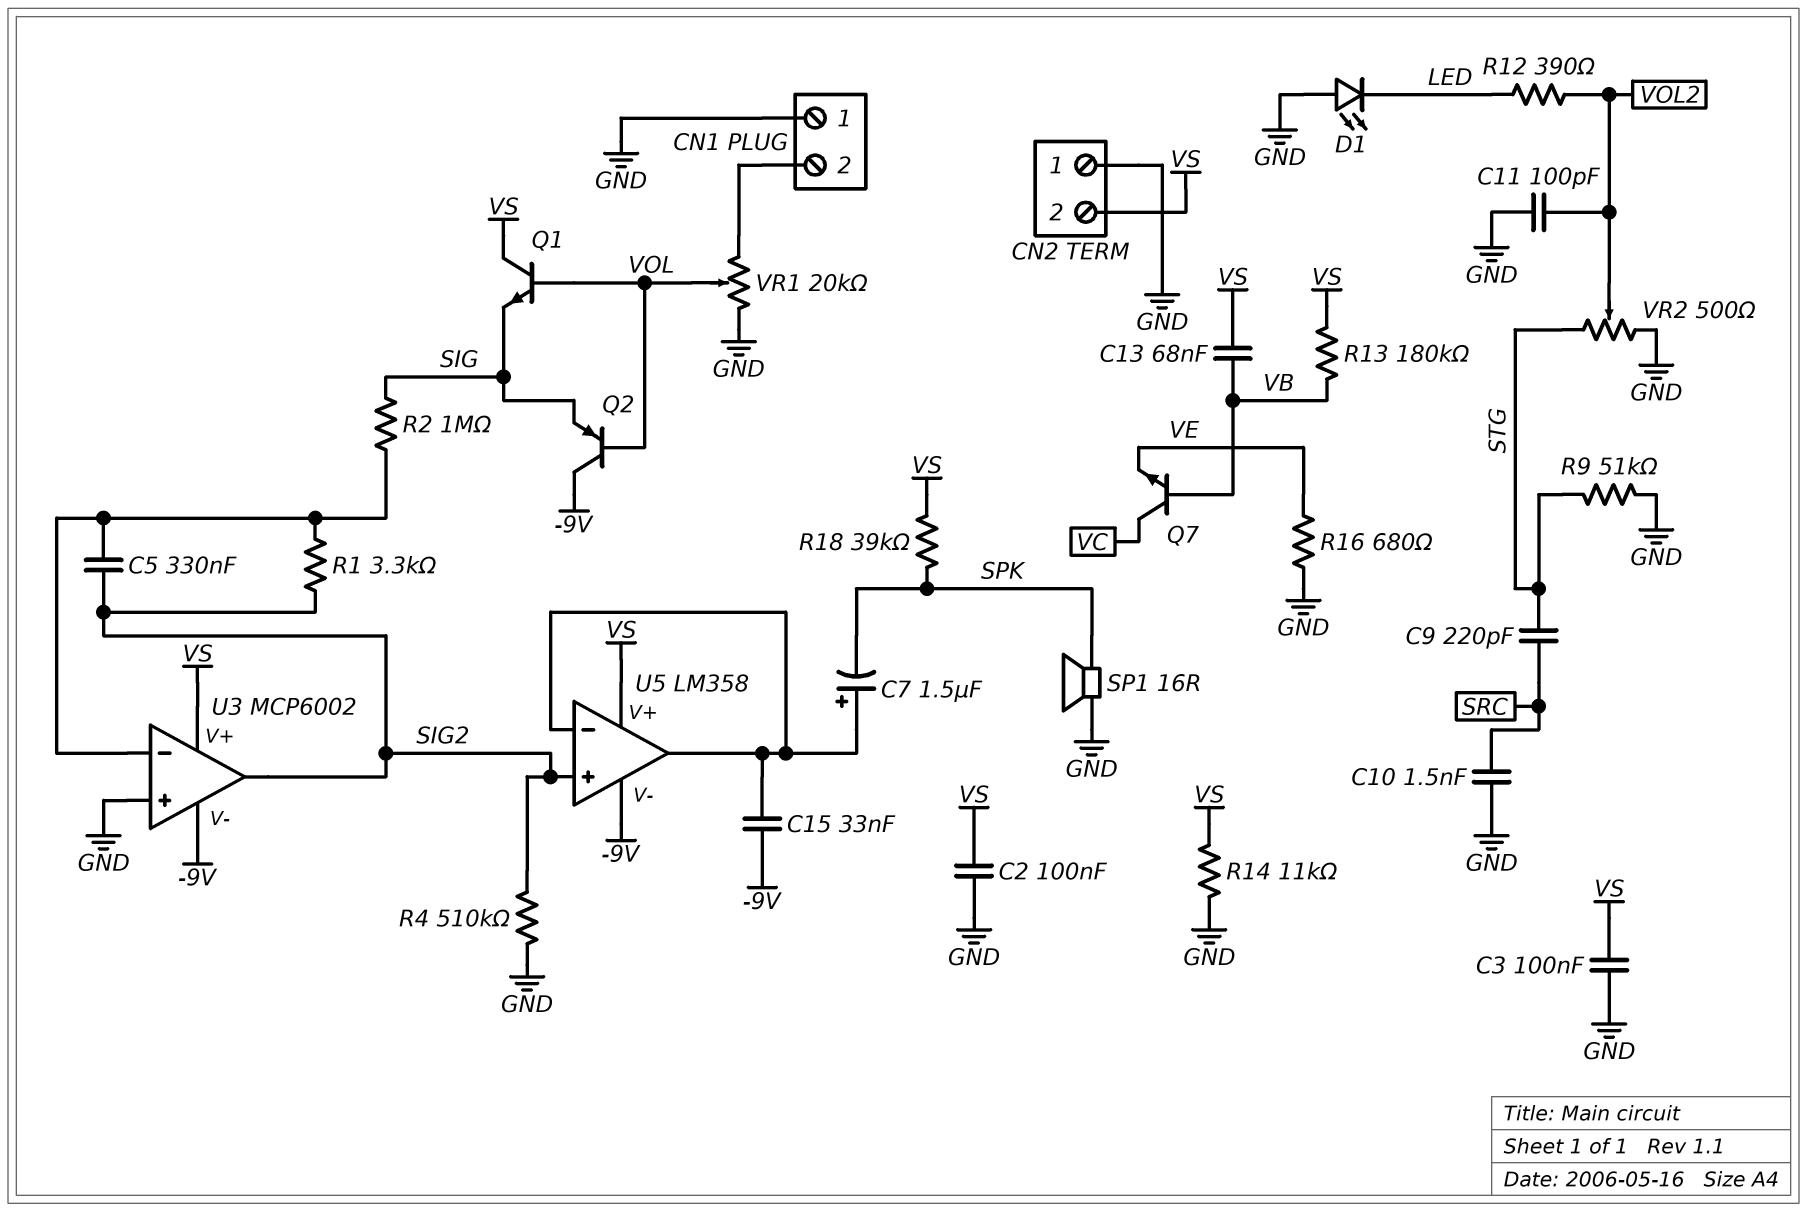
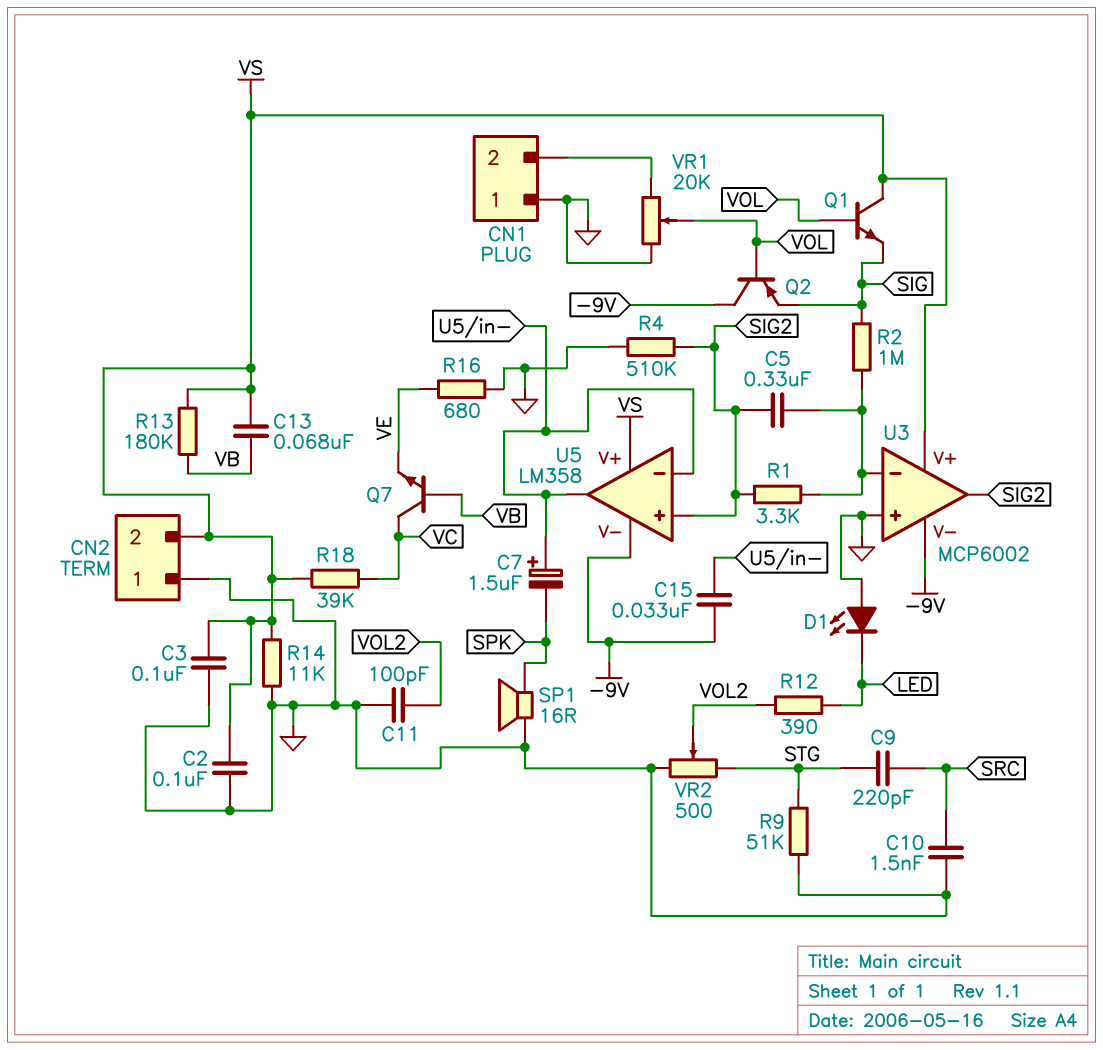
R18: 39k (SPK, VS) -> 39k (VC, VS)

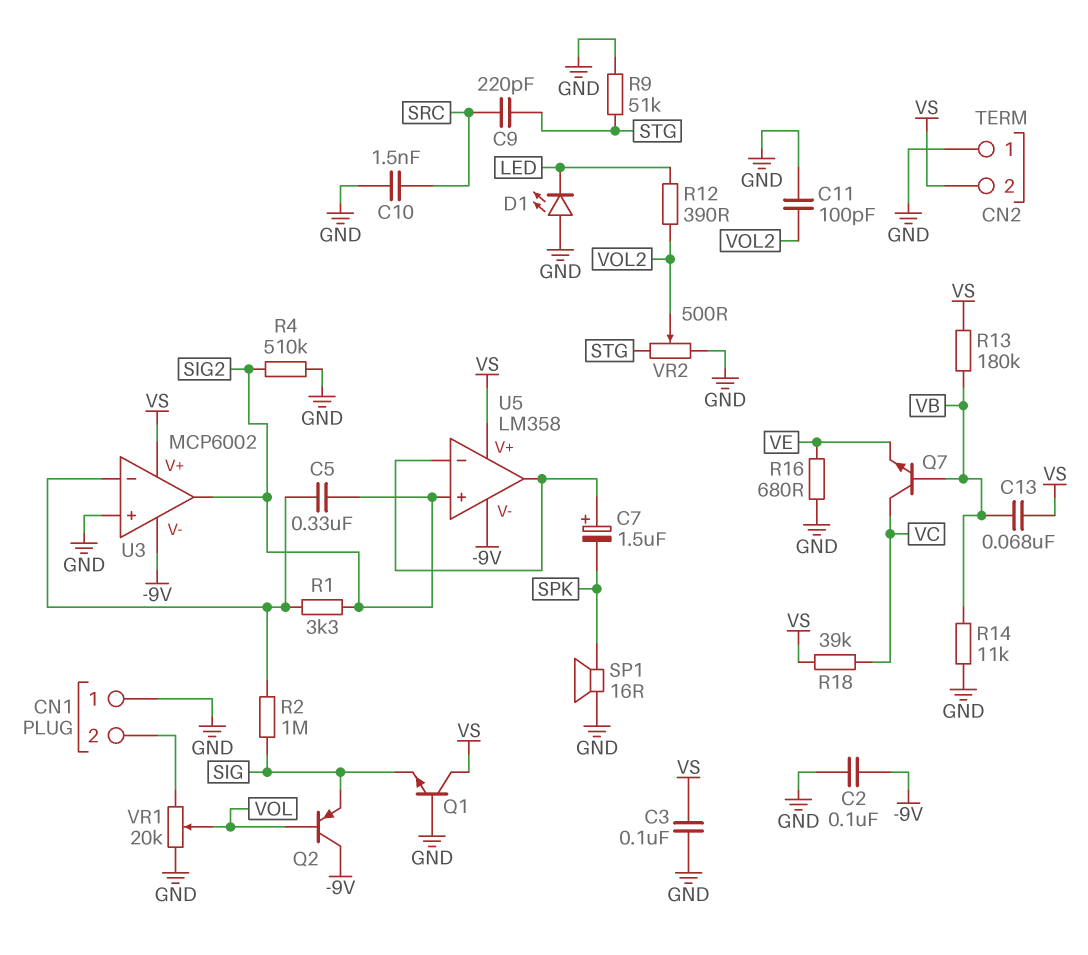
C2: 100nF (GND, VS) -> 100nF (-9V, GND)
C15: 33nF (-9V, U5/in-) -> none
Q1: NPN (B VOL, C VS, E SIG) -> NPN (B GND, C VS, E SIG)
R14: 11k (GND, VS) -> 11k (GND, VB)

